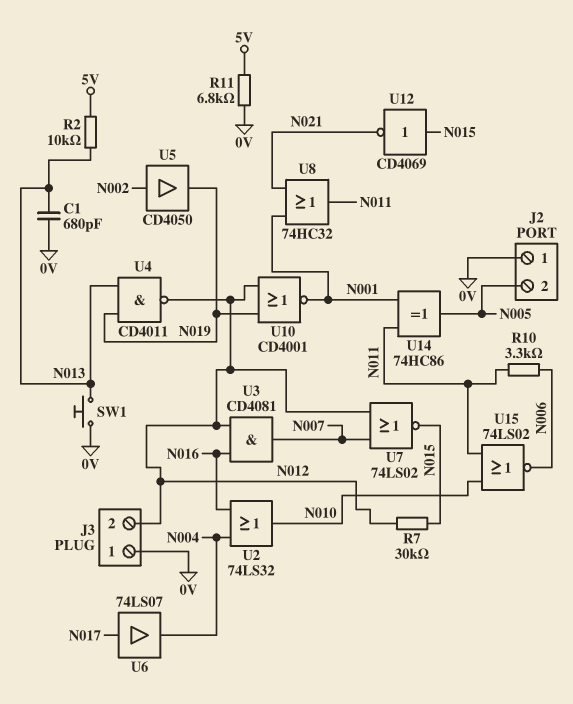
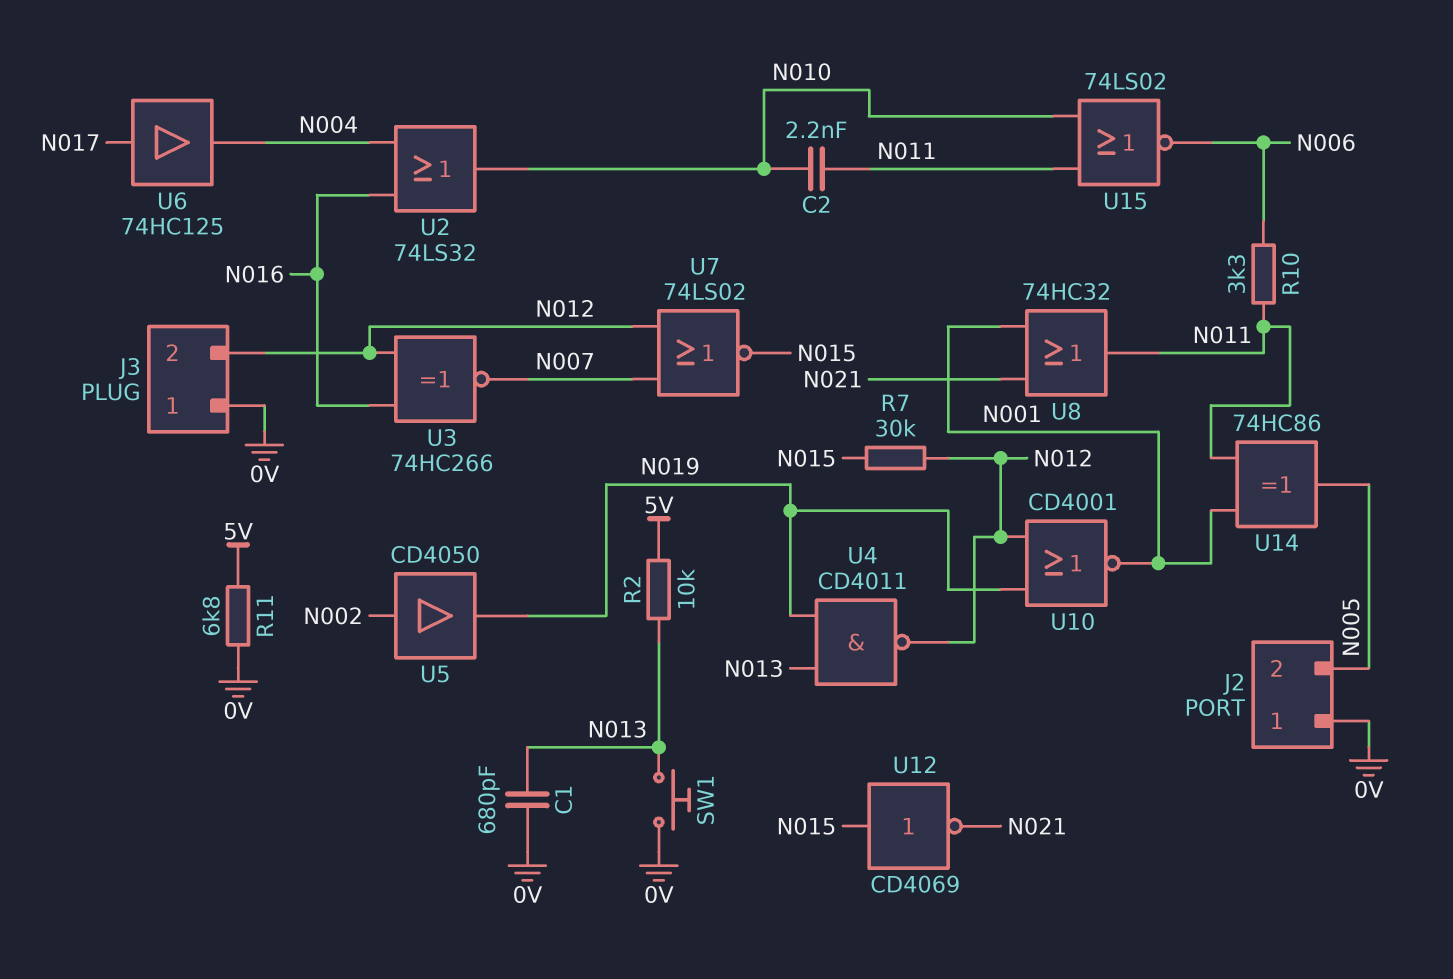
C2: none -> 2.2nF (N010, N011)
U3: AND CD4081 (in N012, in N016, out N007) -> XNOR 74HC266 (in N012, in N016, out N007)
U6: buffer 74LS07 (in N017, out N004) -> buffer 74HC125 (in N017, out N004)

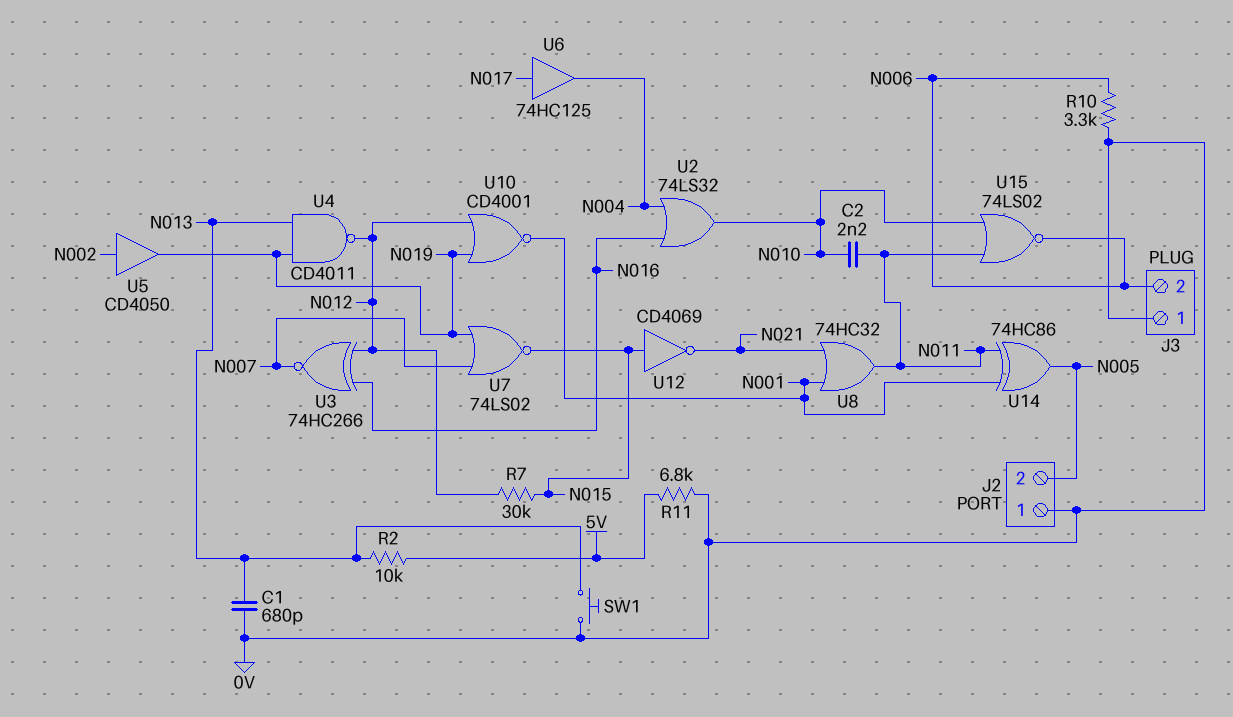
J3 pin 2: N012 -> N006
R10: 3.3k (N006, N011) -> 3.3k (0V, N006)
U7: NOR 74LS02 (in N007, in N012, out N015) -> NOR 74LS02 (in N007, in N019, out N015)

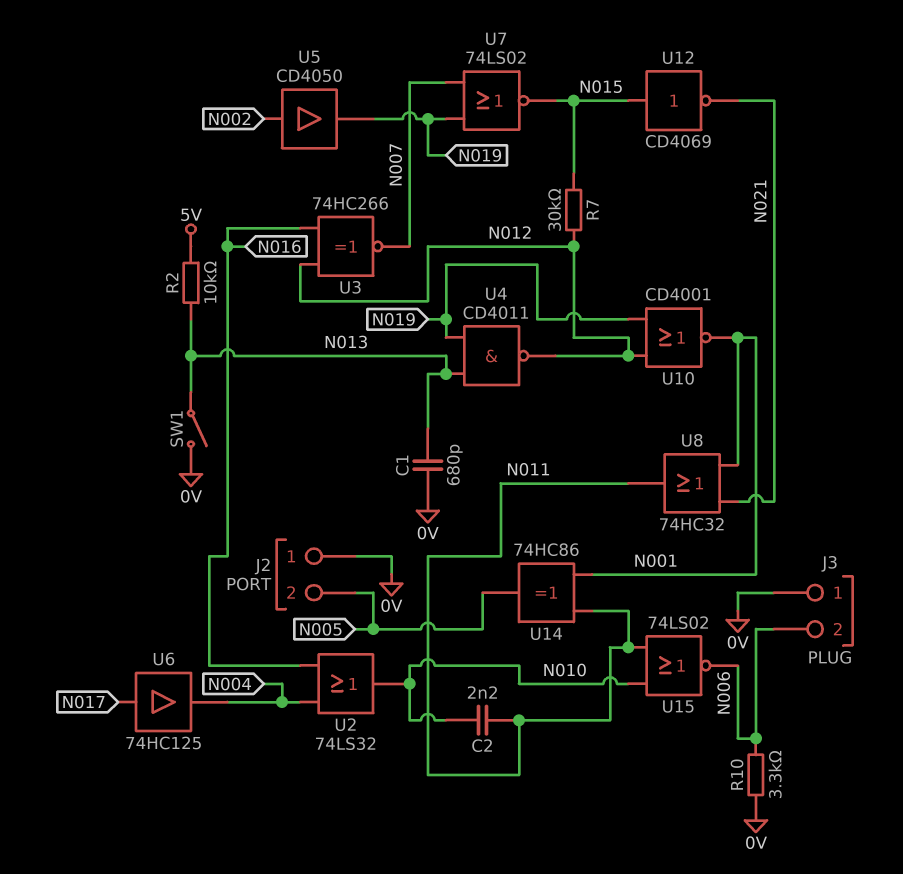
R11: 6.8k (0V, 5V) -> none
SW1: button (0V, N013) -> switch (0V, N013)

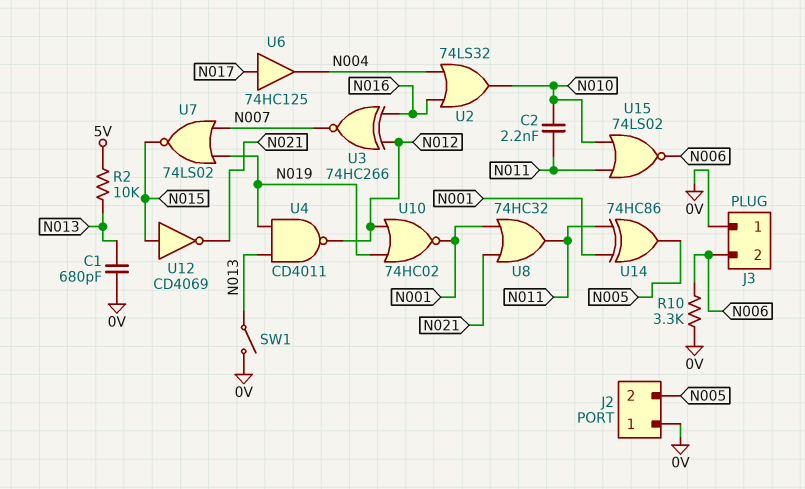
R7: 30k (N012, N015) -> none
U5: buffer CD4050 (in N002, out N019) -> none
U10: NOR CD4001 (in N012, in N019, out N001) -> NOR 74HC02 (in N012, in N019, out N001)

